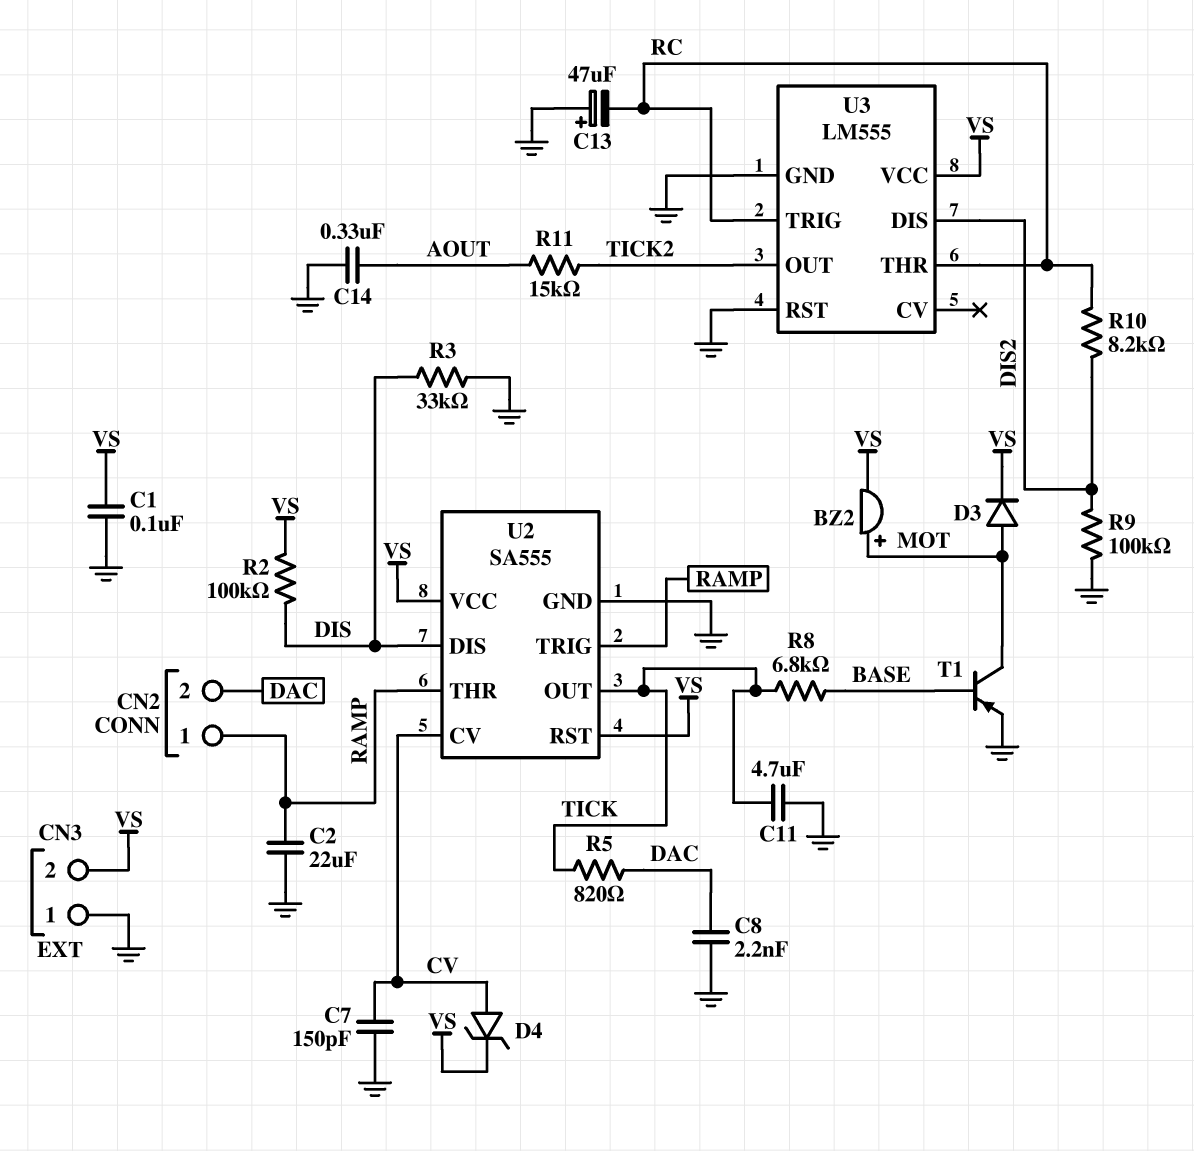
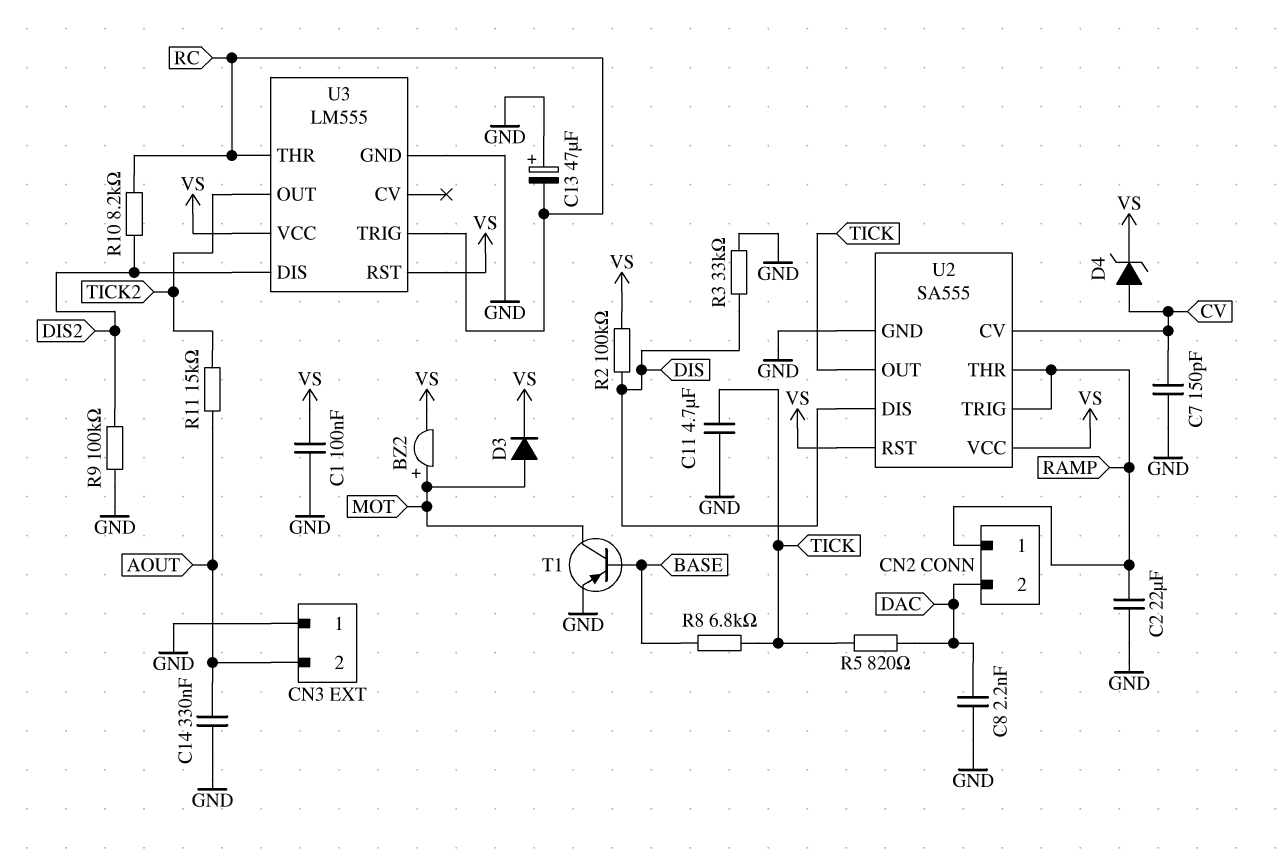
CN3 pin 2: VS -> AOUT
U3 pin RST: GND -> VS

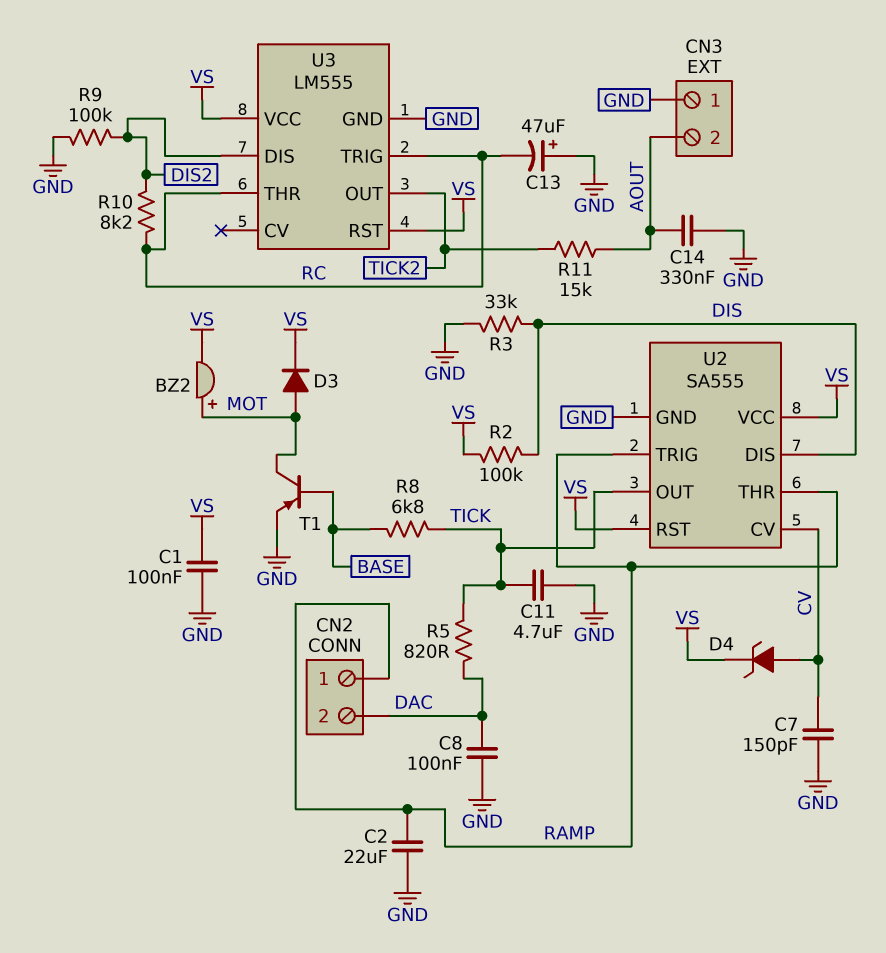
C8: 2.2nF (DAC, GND) -> 100nF (DAC, GND)

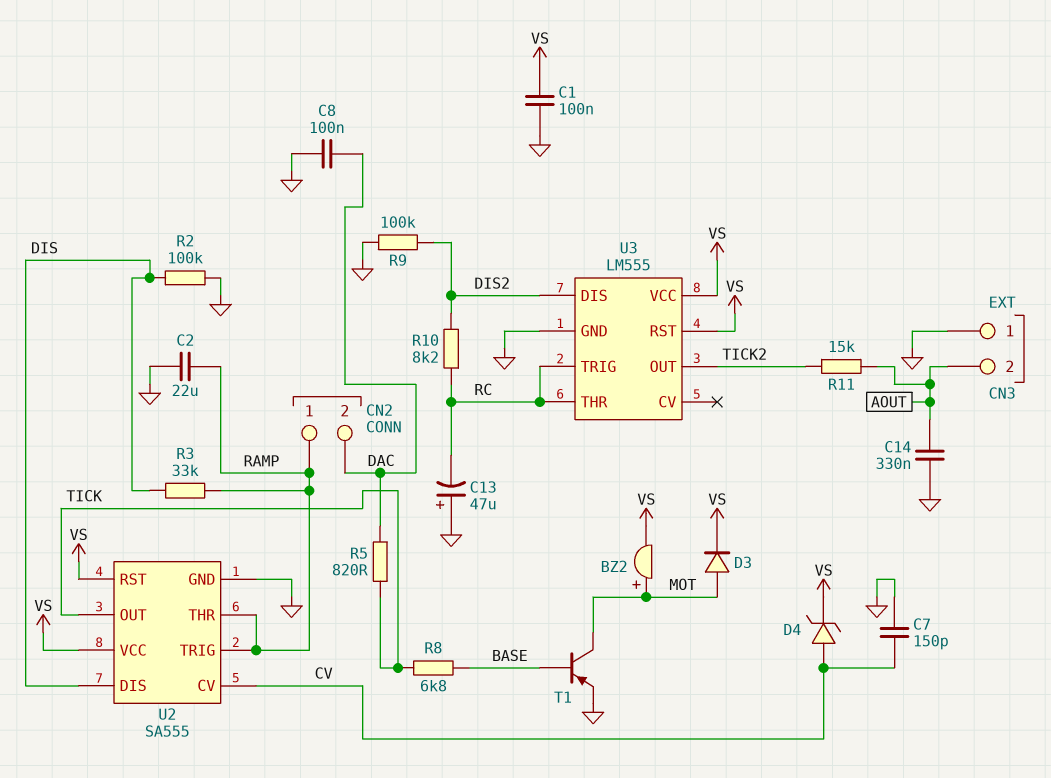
C11: 4.7uF (GND, TICK) -> none
R2: 100k (DIS, VS) -> 100k (DIS, GND)
R3: 33k (DIS, GND) -> 33k (DIS, RAMP)

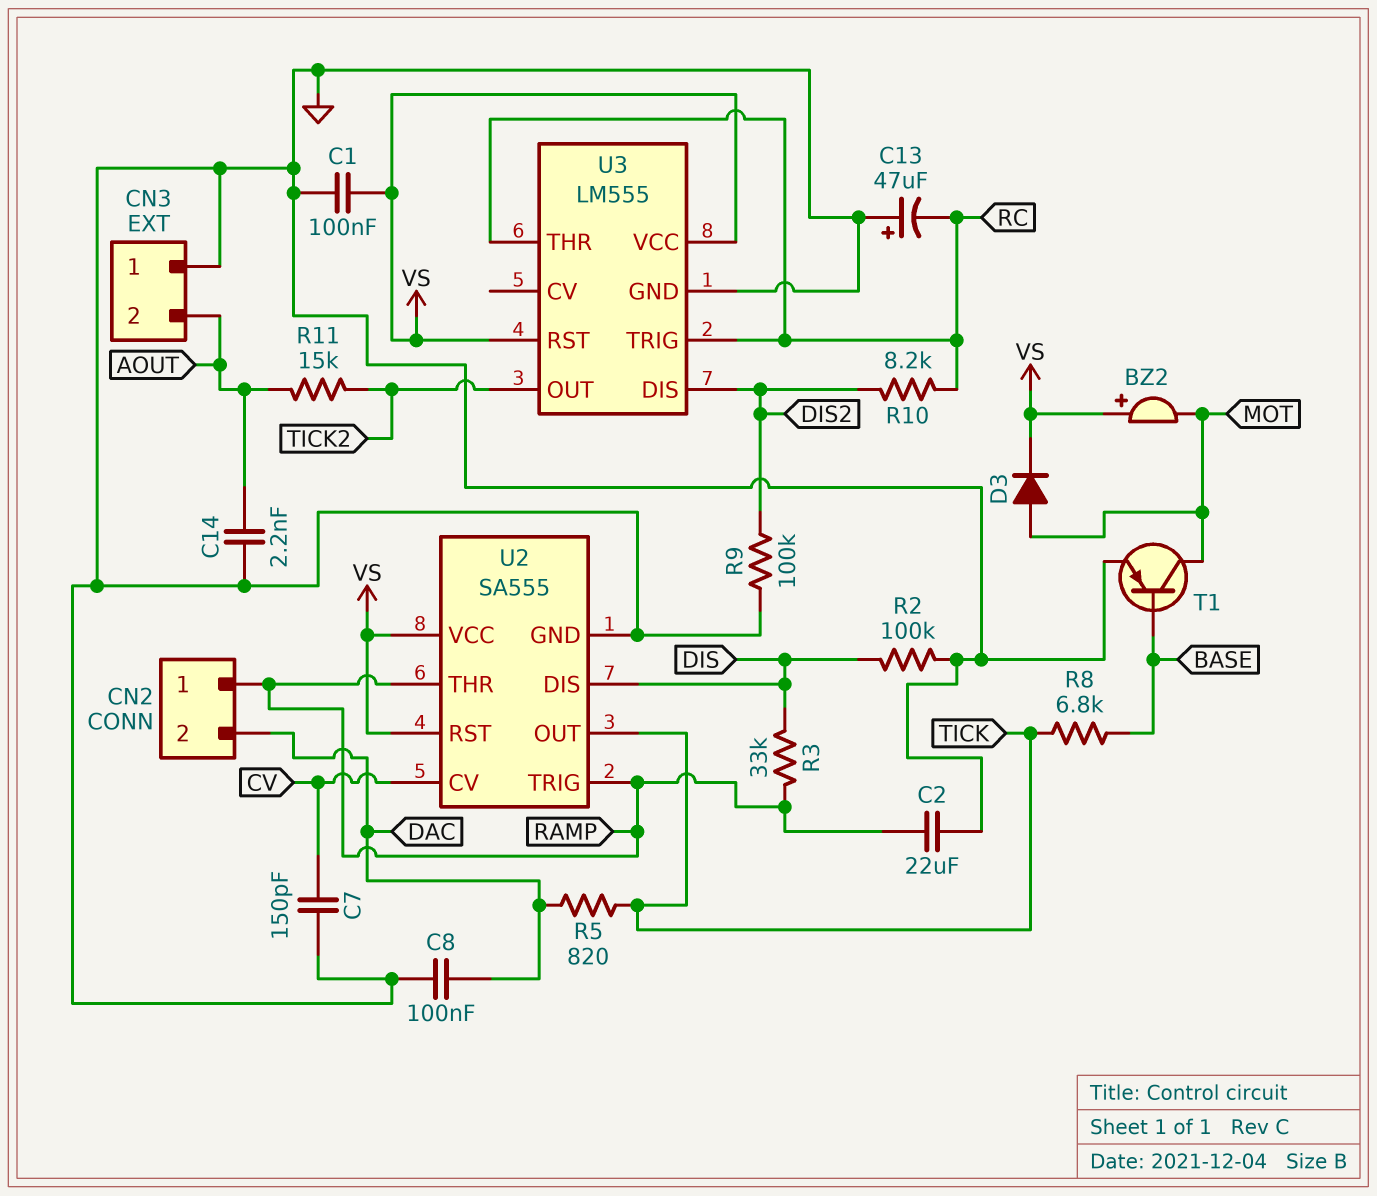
BZ2: buzzer (plus MOT, minus VS) -> buzzer (plus VS, minus MOT)
C14: 330nF (AOUT, GND) -> 2.2nF (AOUT, GND)
D4: zener (A CV, K VS) -> none

